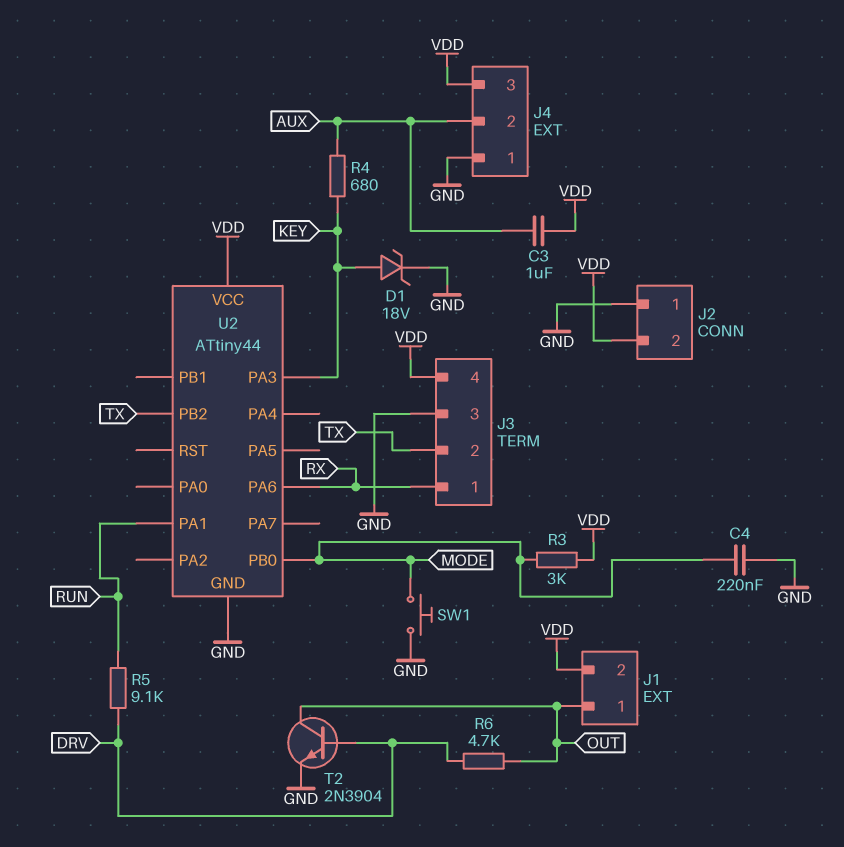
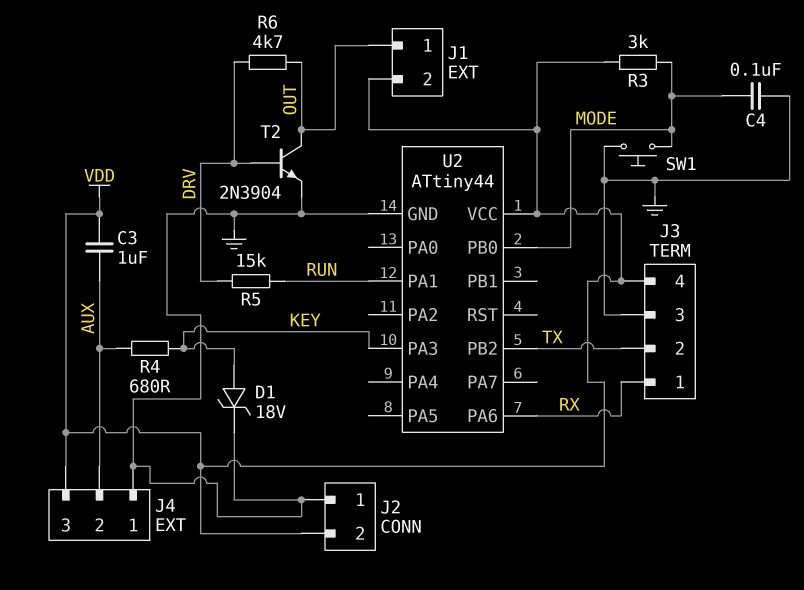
C4: 220nF (GND, MODE) -> 100nF (GND, MODE)
R5: 9.1k (DRV, RUN) -> 15k (DRV, RUN)

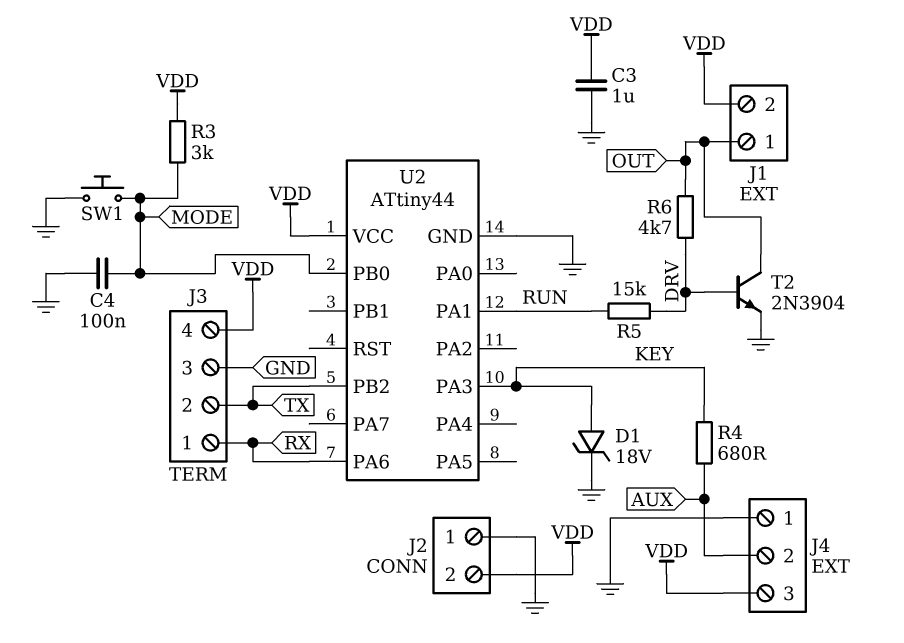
C3: 1uF (AUX, VDD) -> 1uF (GND, VDD)

